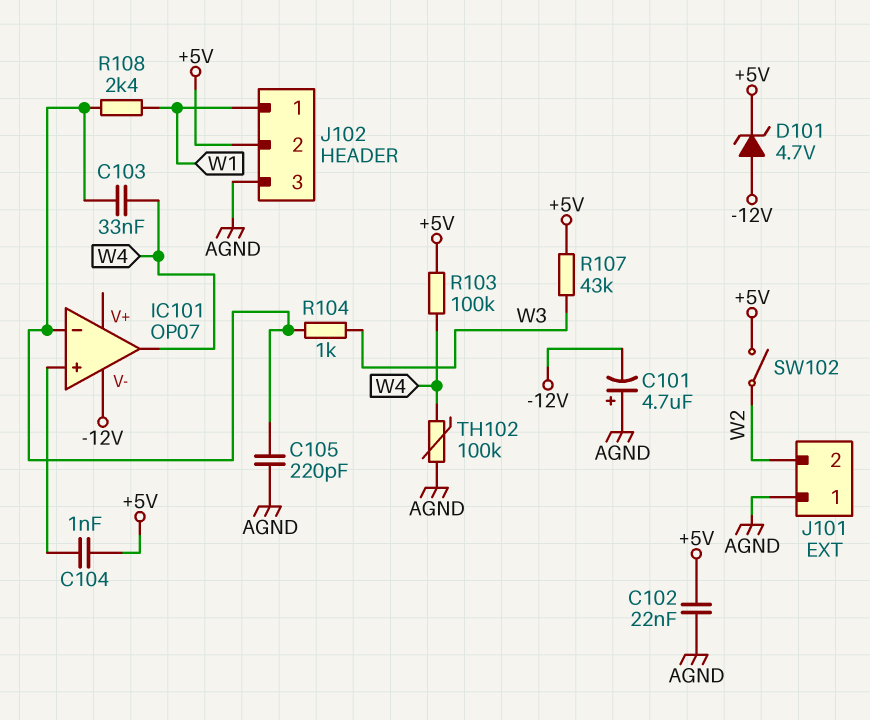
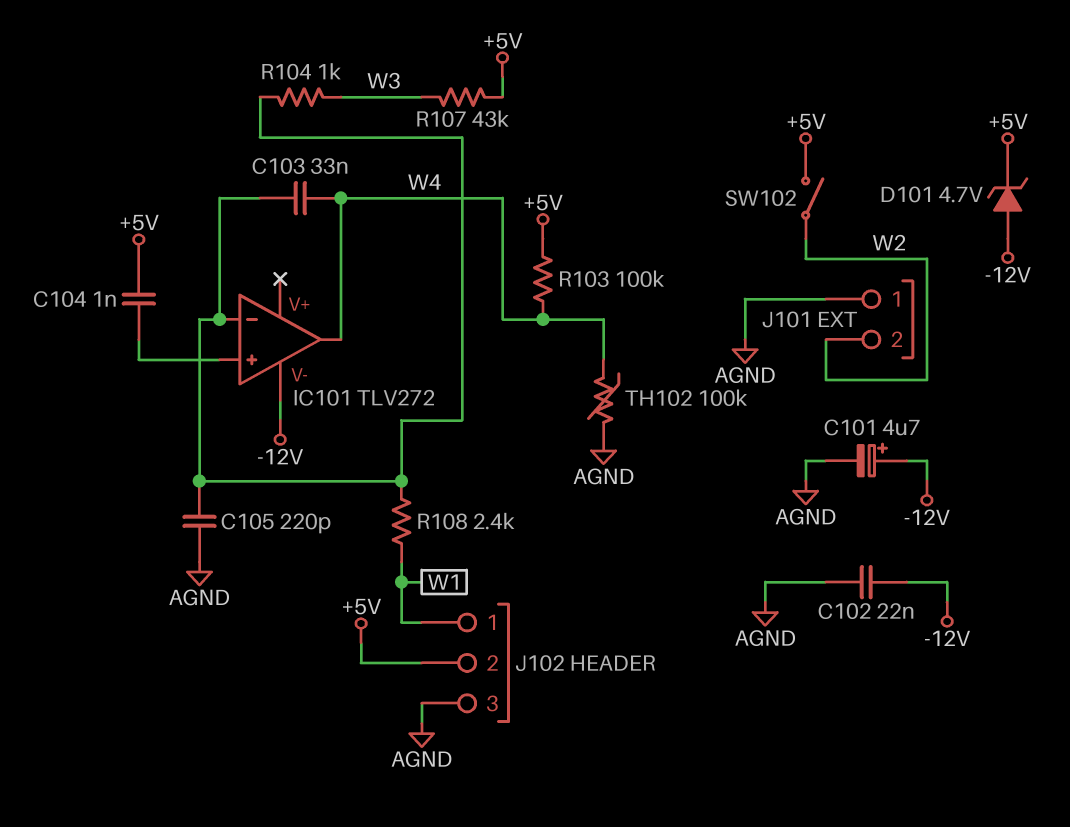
C101: 4.7uF (plus AGND, minus -12V) -> 4.7uF (plus -12V, minus AGND)
C102: 22nF (+5V, AGND) -> 22nF (-12V, AGND)
IC101: OP07 -> TLV272

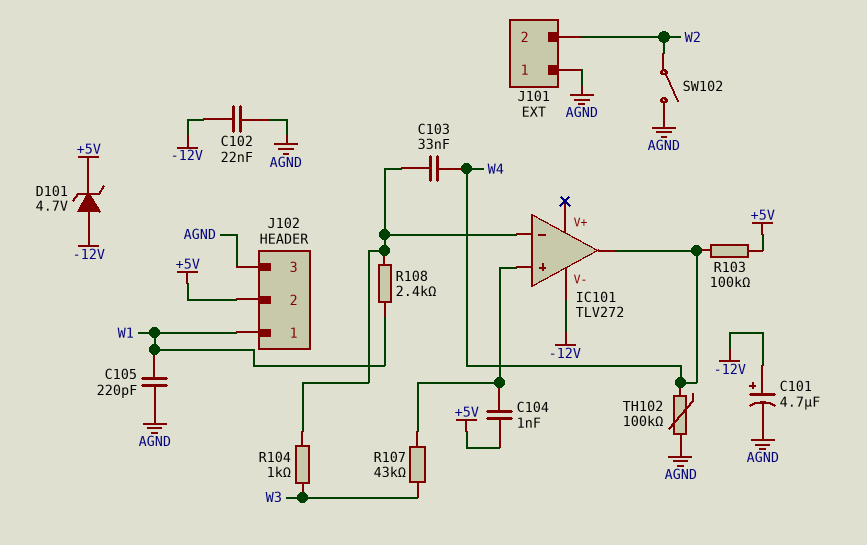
C105: 220pF (AGND, IC101/in-) -> 220pF (AGND, W1)
R107: 43k (+5V, W3) -> 43k (IC101/in+, W3)
SW102: switch (+5V, W2) -> switch (AGND, W2)

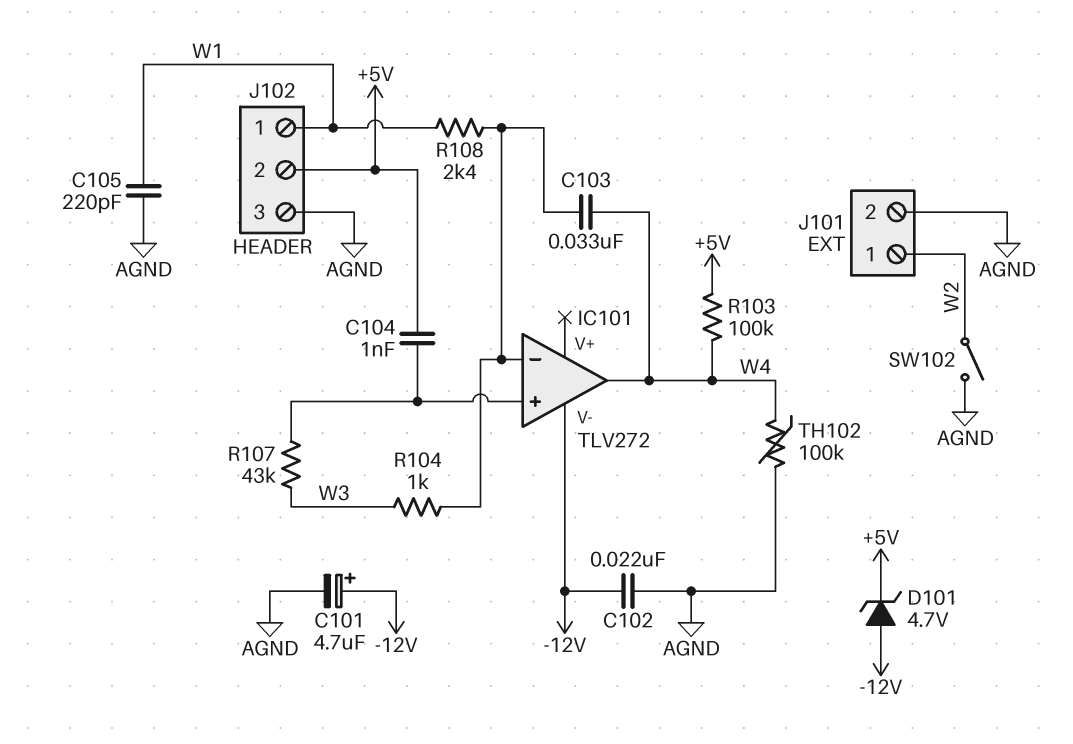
J101 pin 1: AGND -> W2
J101 pin 2: W2 -> AGND

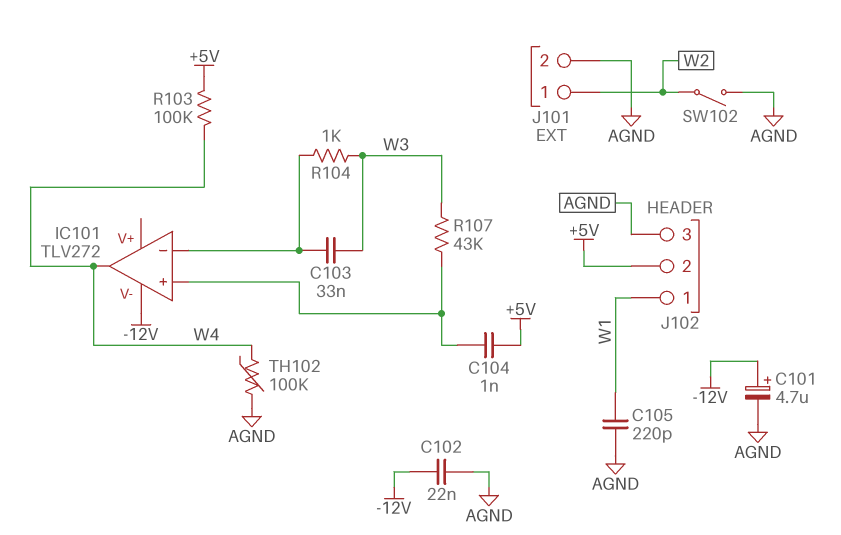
C103: 33nF (IC101/in-, W4) -> 33nF (IC101/in-, W3)
D101: zener 4.7V (A -12V, K +5V) -> none
R108: 2.4k (IC101/in-, W1) -> none

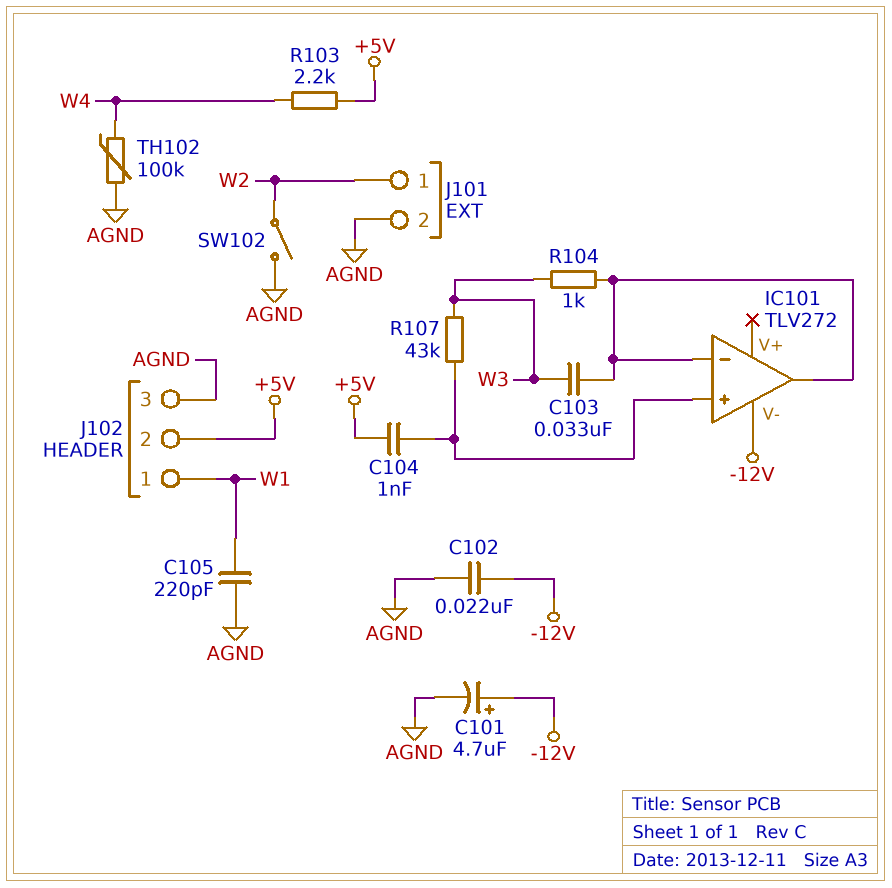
IC101 pin out: W4 -> IC101/in-
R103: 100k (+5V, W4) -> 2.2k (+5V, W4)

